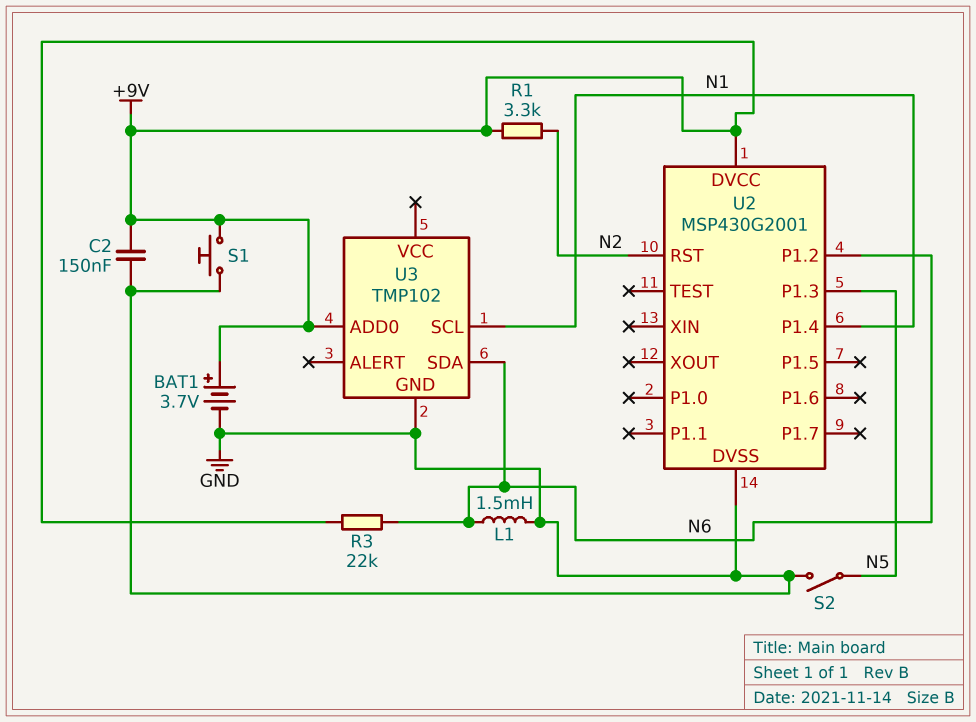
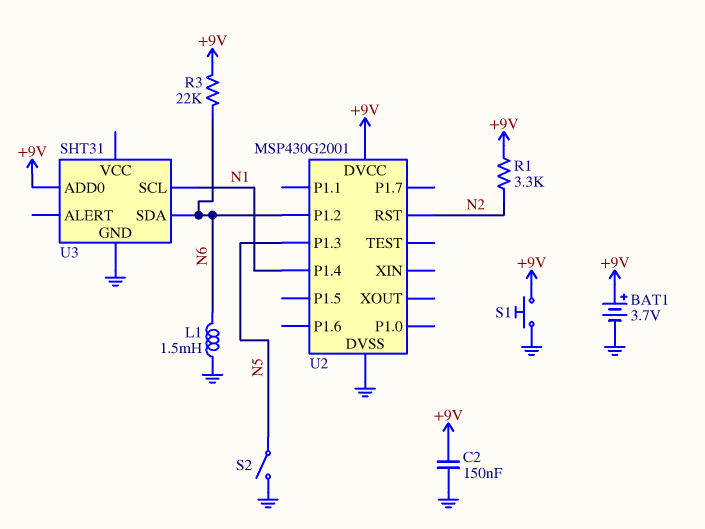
U3: TMP102 -> SHT31

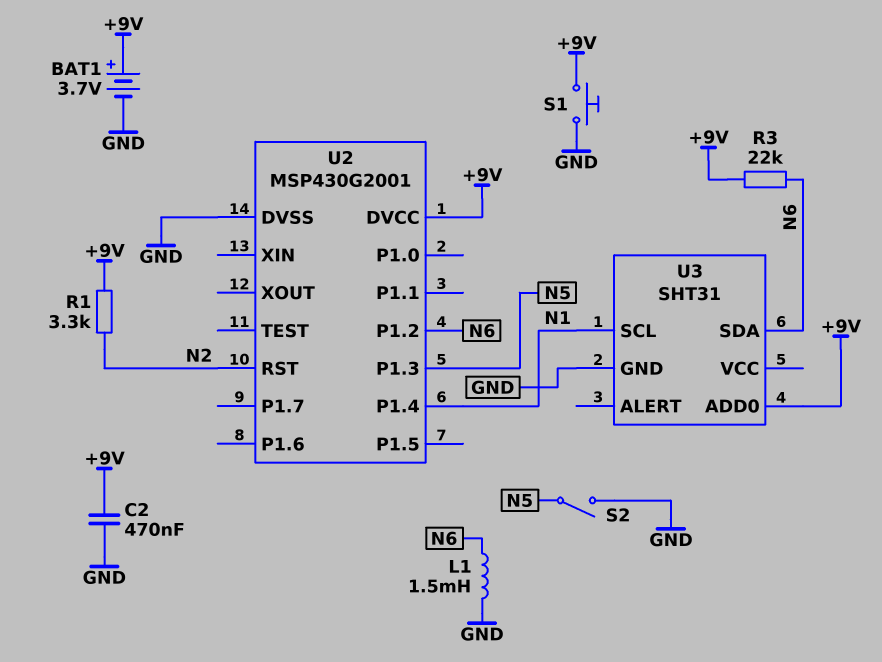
C2: 150nF (+9V, GND) -> 470nF (+9V, GND)

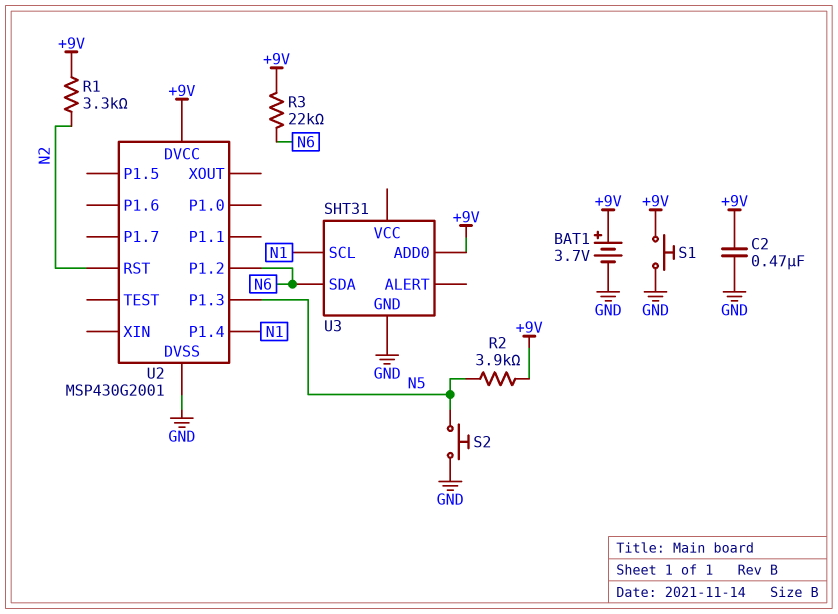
L1: 1.5mH (GND, N6) -> none
R2: none -> 3.9k (+9V, N5)
S2: switch (GND, N5) -> button (GND, N5)

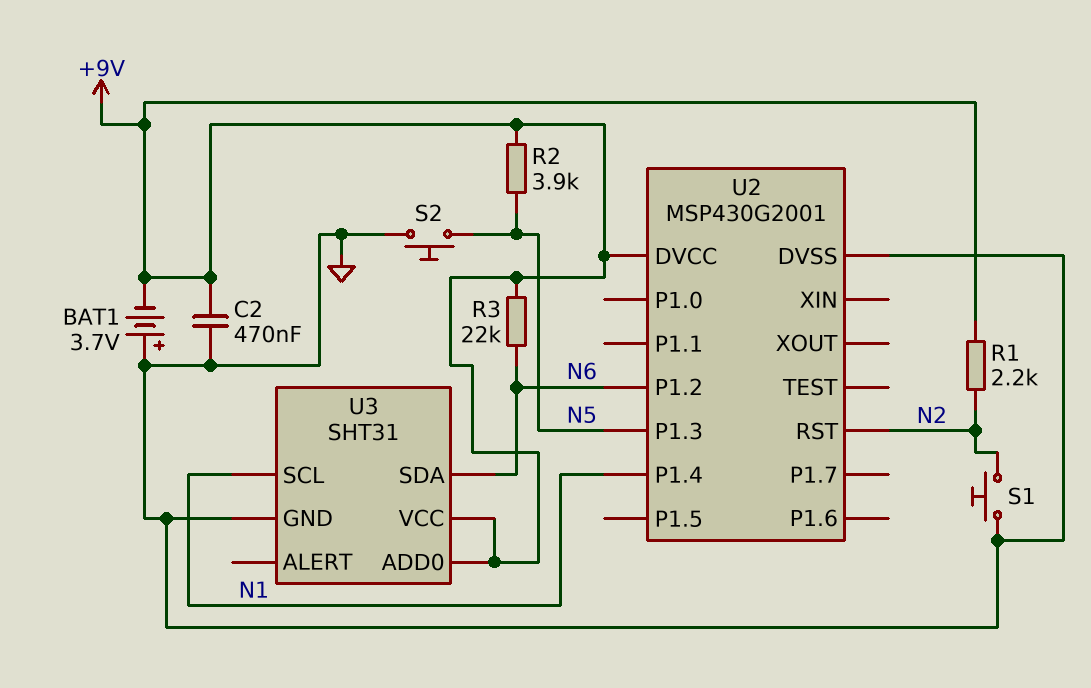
BAT1: 3.7V (plus +9V, minus GND) -> 3.7V (plus GND, minus +9V)
R1: 3.3k (+9V, N2) -> 2.2k (+9V, N2)
S1: button (+9V, GND) -> button (GND, N2)
U3 pin VCC: none -> +9V

